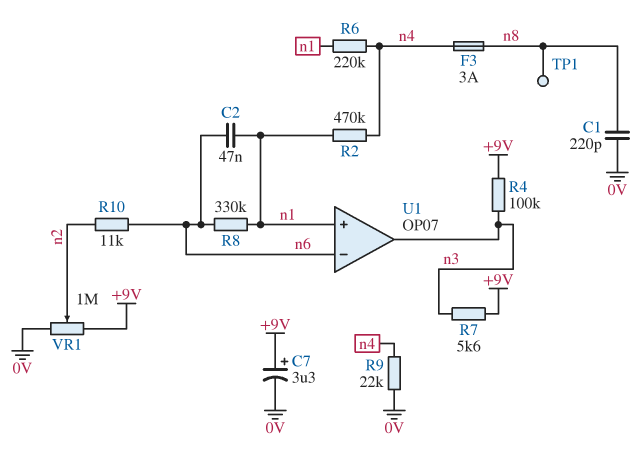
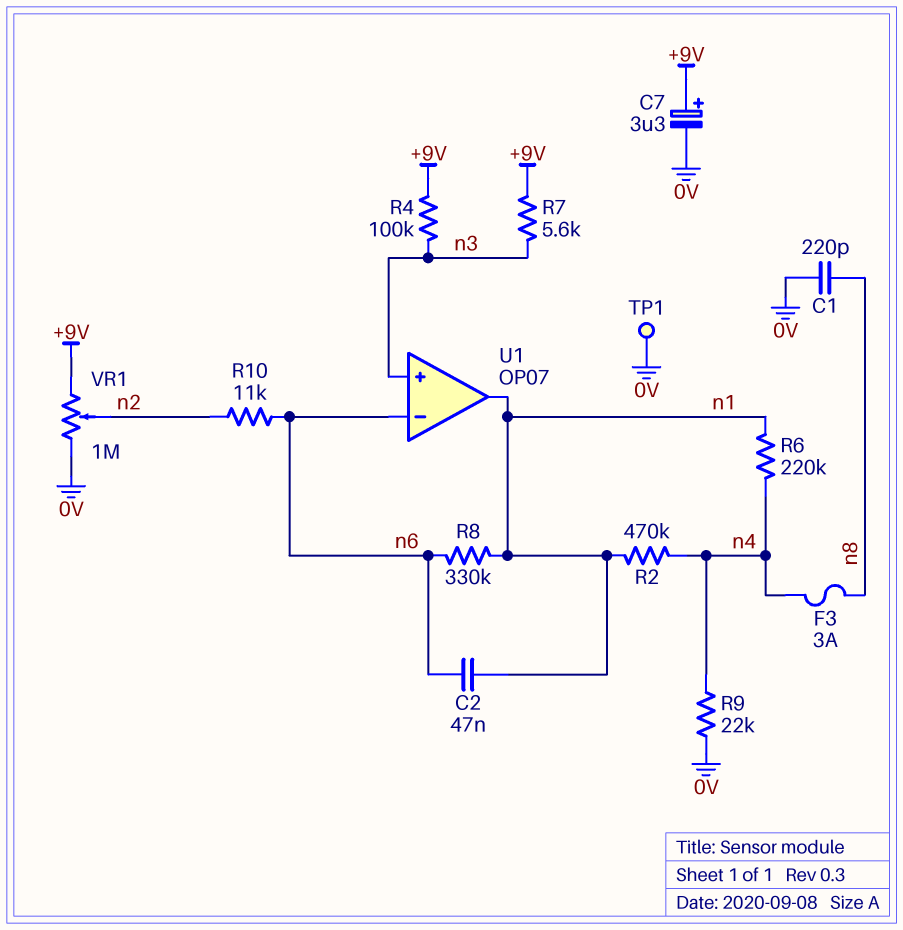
TP1: test point (n8) -> test point (0V)
U1 pin in+: n1 -> n3
U1 pin out: n3 -> n1

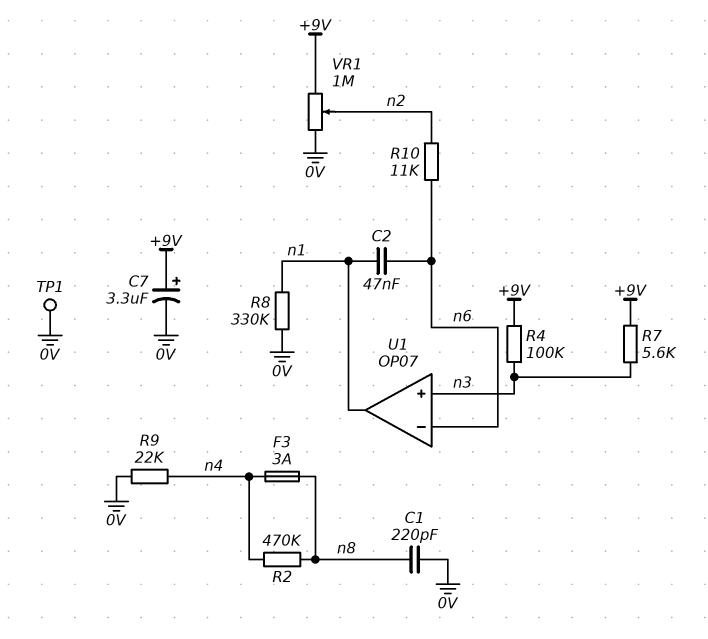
R2: 470k (n1, n4) -> 470k (n4, n8)
R6: 220k (n1, n4) -> none
R8: 330k (n1, n6) -> 330k (0V, n1)

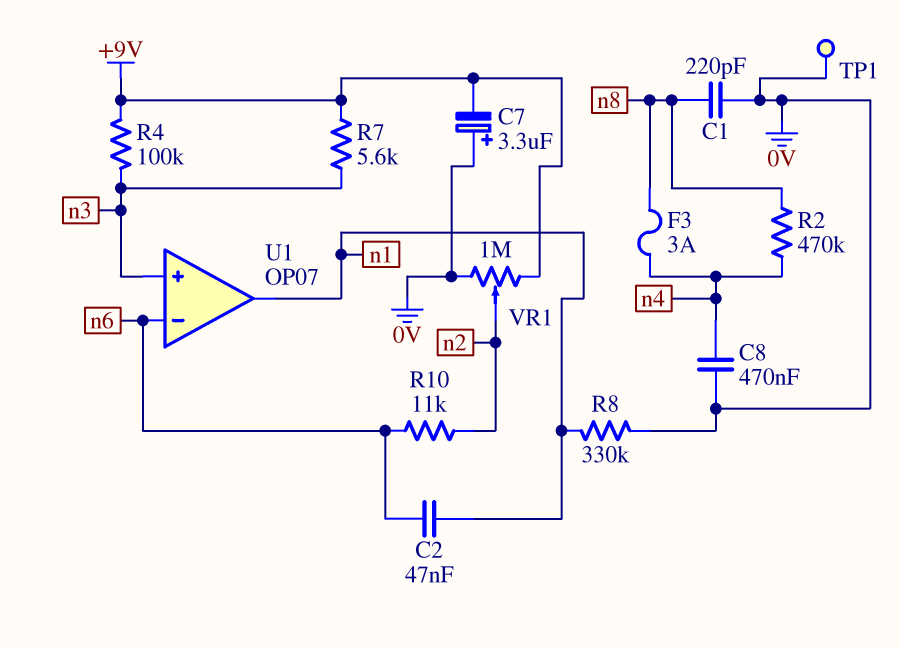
C7: 3.3uF (plus +9V, minus 0V) -> 3.3uF (plus 0V, minus +9V)
C8: none -> 470nF (0V, n4)
R9: 22k (0V, n4) -> none

